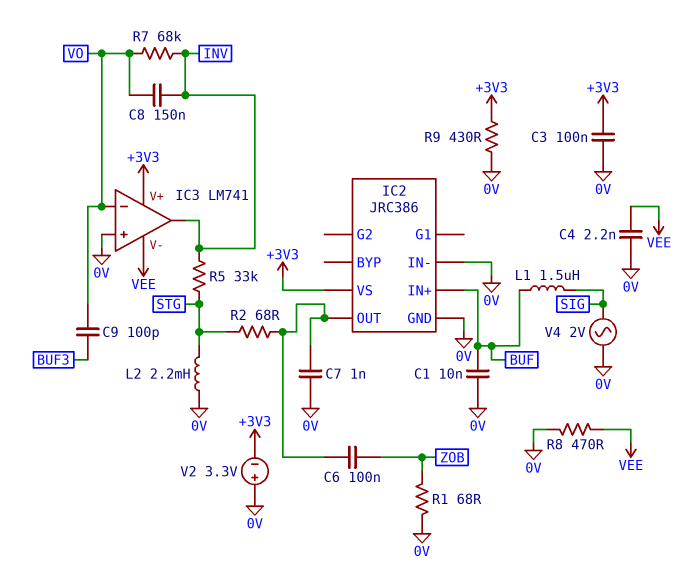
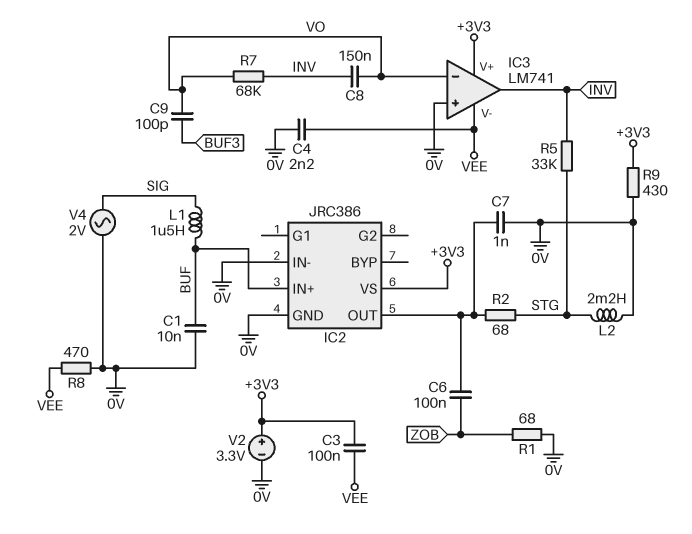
C3: 100nF (+3V3, 0V) -> 100nF (+3V3, VEE)
V2: 3.3V (plus 0V, minus +3V3) -> 3.3V (plus +3V3, minus 0V)

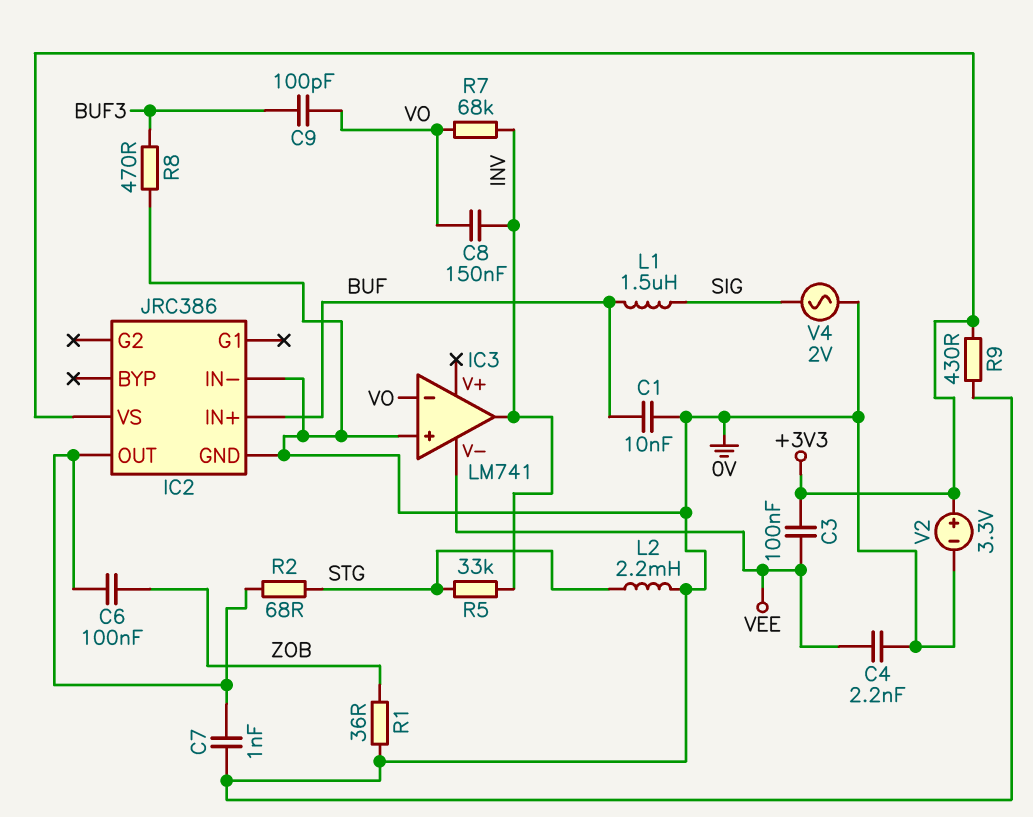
IC3 pin V+: +3V3 -> none
R1: 68 (0V, ZOB) -> 36 (0V, ZOB)
R8: 470 (0V, VEE) -> 470 (0V, BUF3)

